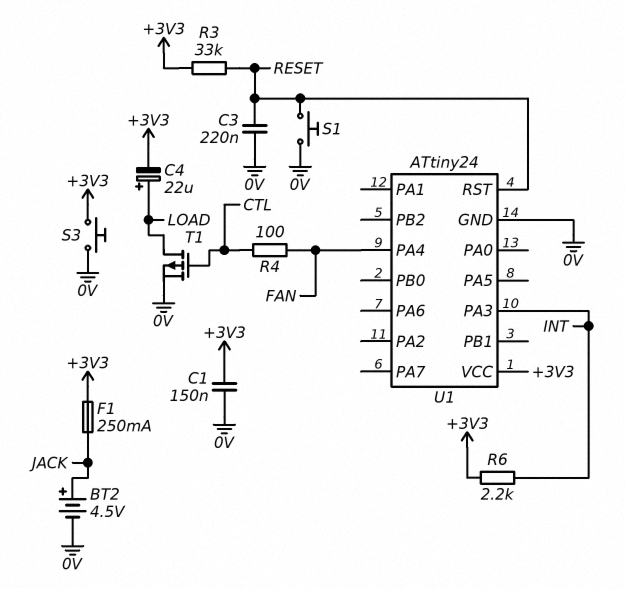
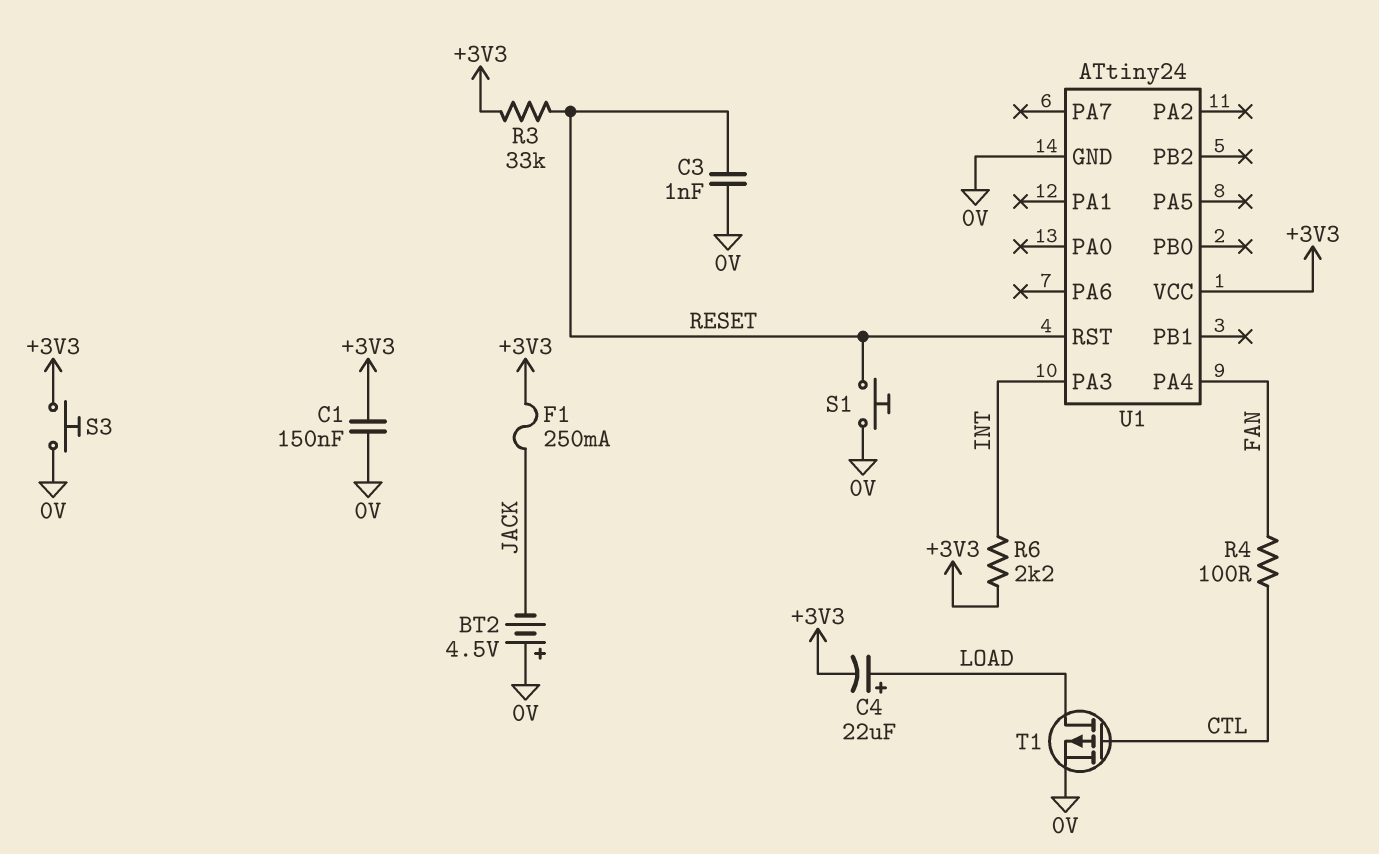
BT2: 4.5V (plus JACK, minus 0V) -> 4.5V (plus 0V, minus JACK)
C3: 220nF (0V, RESET) -> 1nF (0V, RESET)

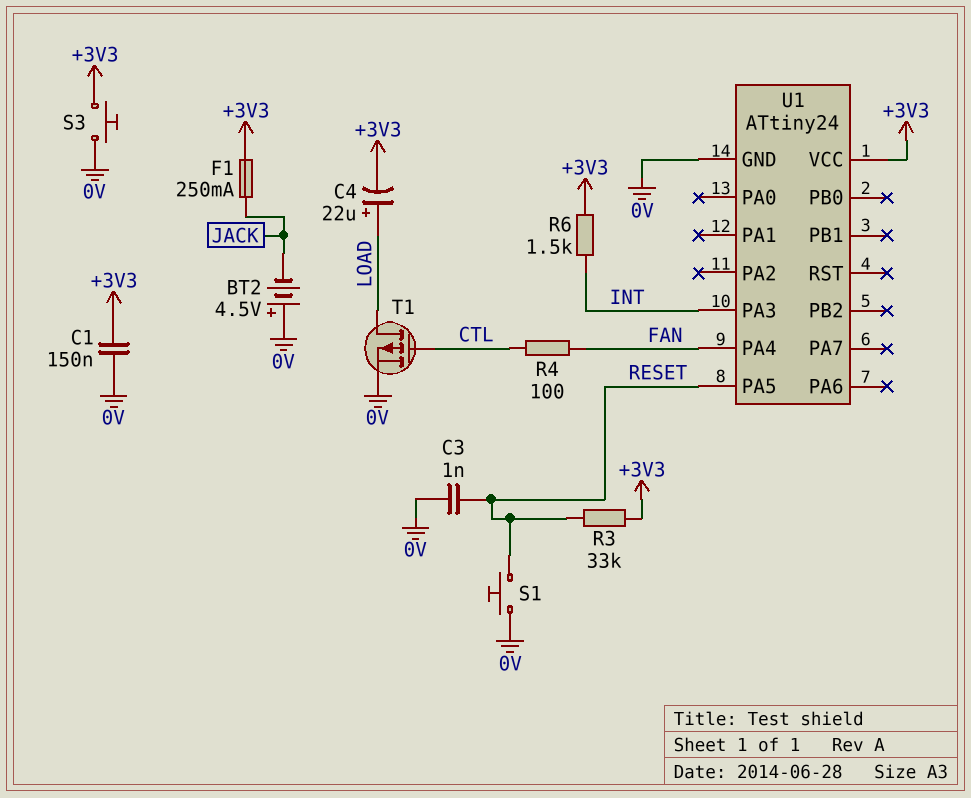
R6: 2.2k (+3V3, INT) -> 1.5k (+3V3, INT)
U1 pin PA5: none -> RESET
U1 pin RST: RESET -> none

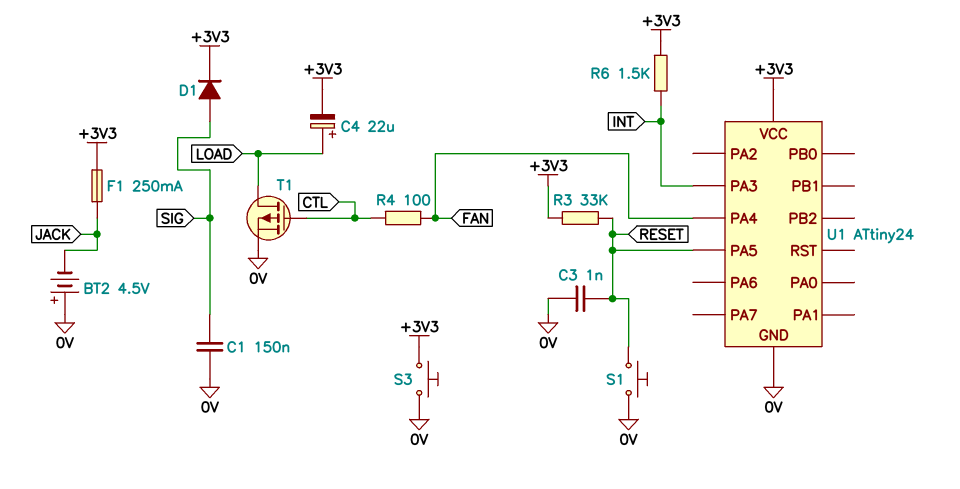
C1: 150nF (+3V3, 0V) -> 150nF (0V, SIG)
D1: none -> diode (A SIG, K +3V3)

